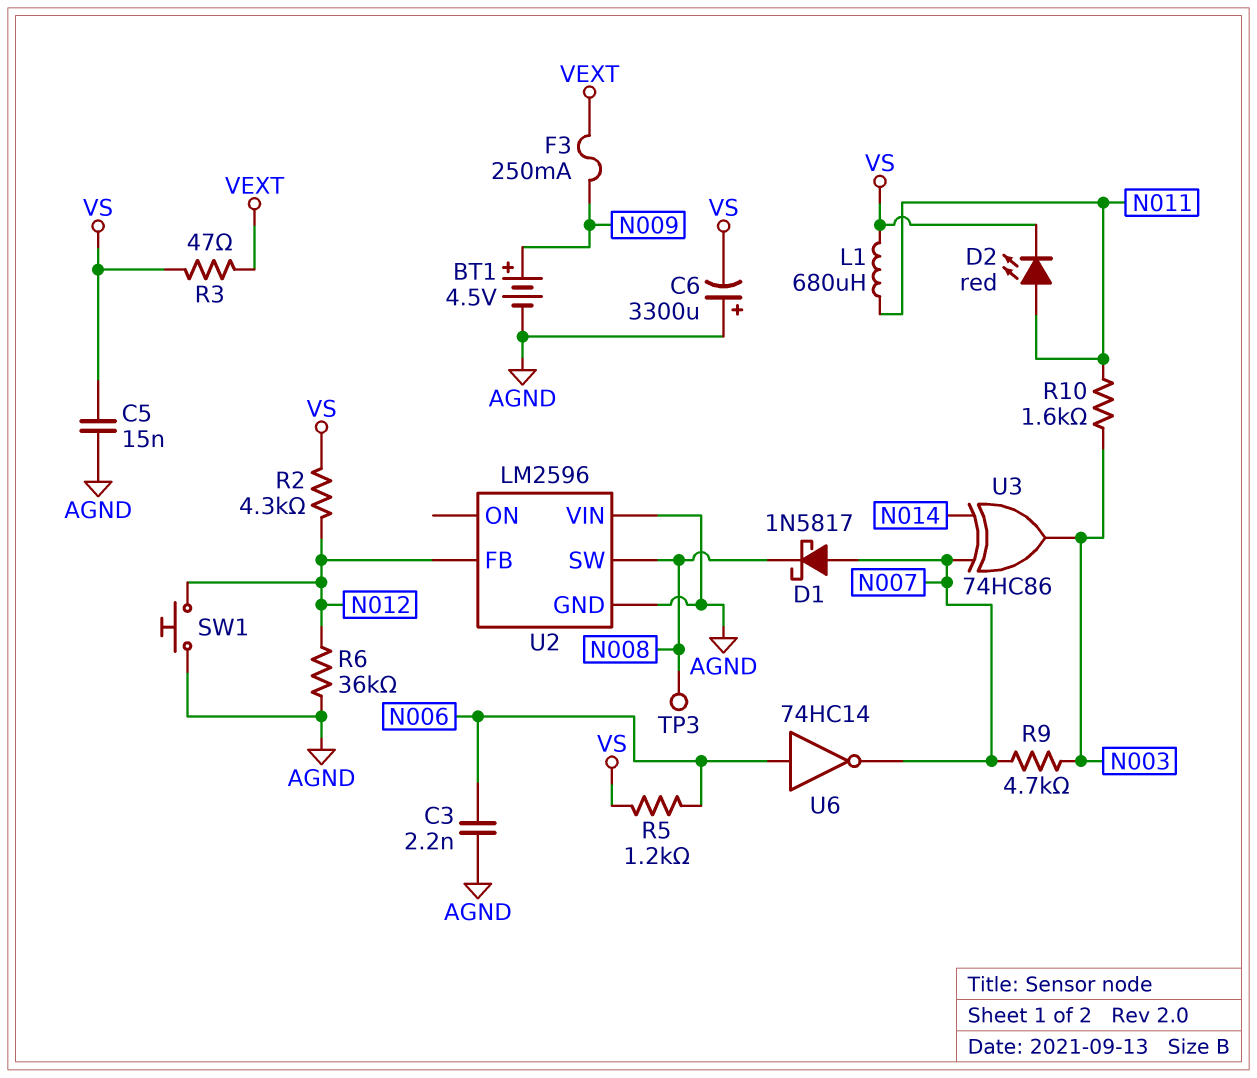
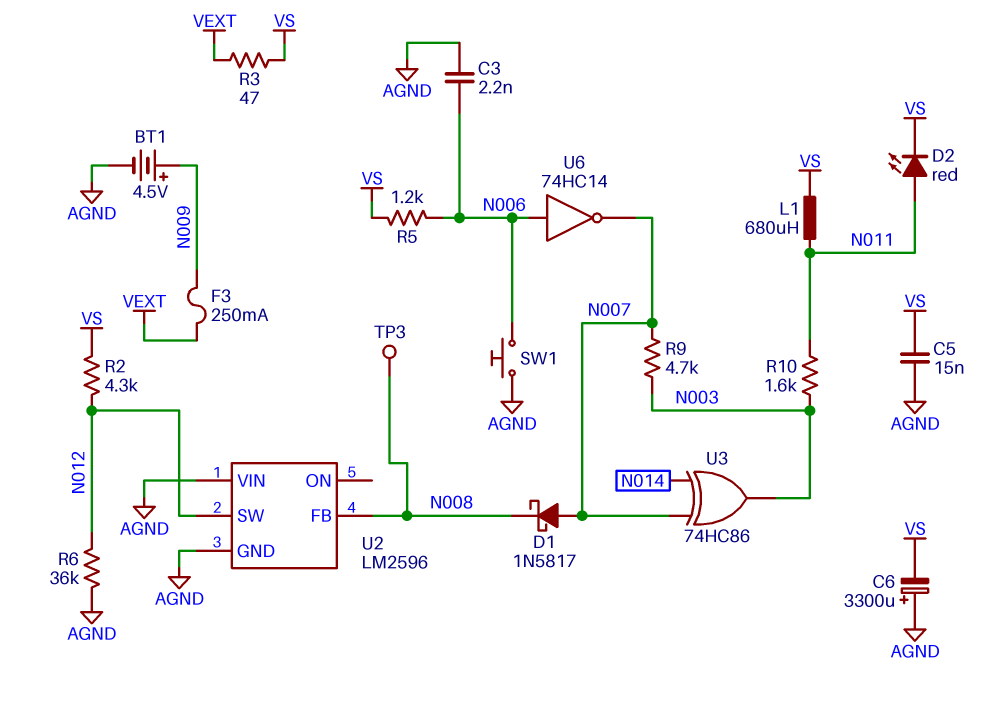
SW1: button (AGND, N012) -> button (AGND, N006)
U2 pin FB: N012 -> N008
U2 pin SW: N008 -> N012

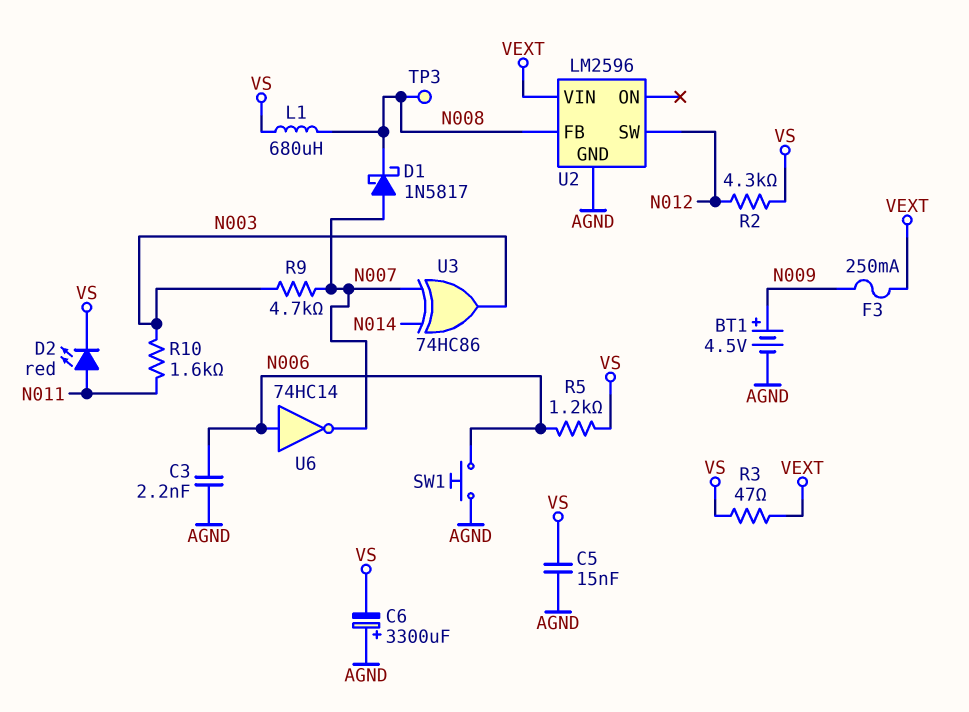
L1: 680uH (N011, VS) -> 680uH (N008, VS)
R6: 36k (AGND, N012) -> none
U2 pin VIN: AGND -> VEXT

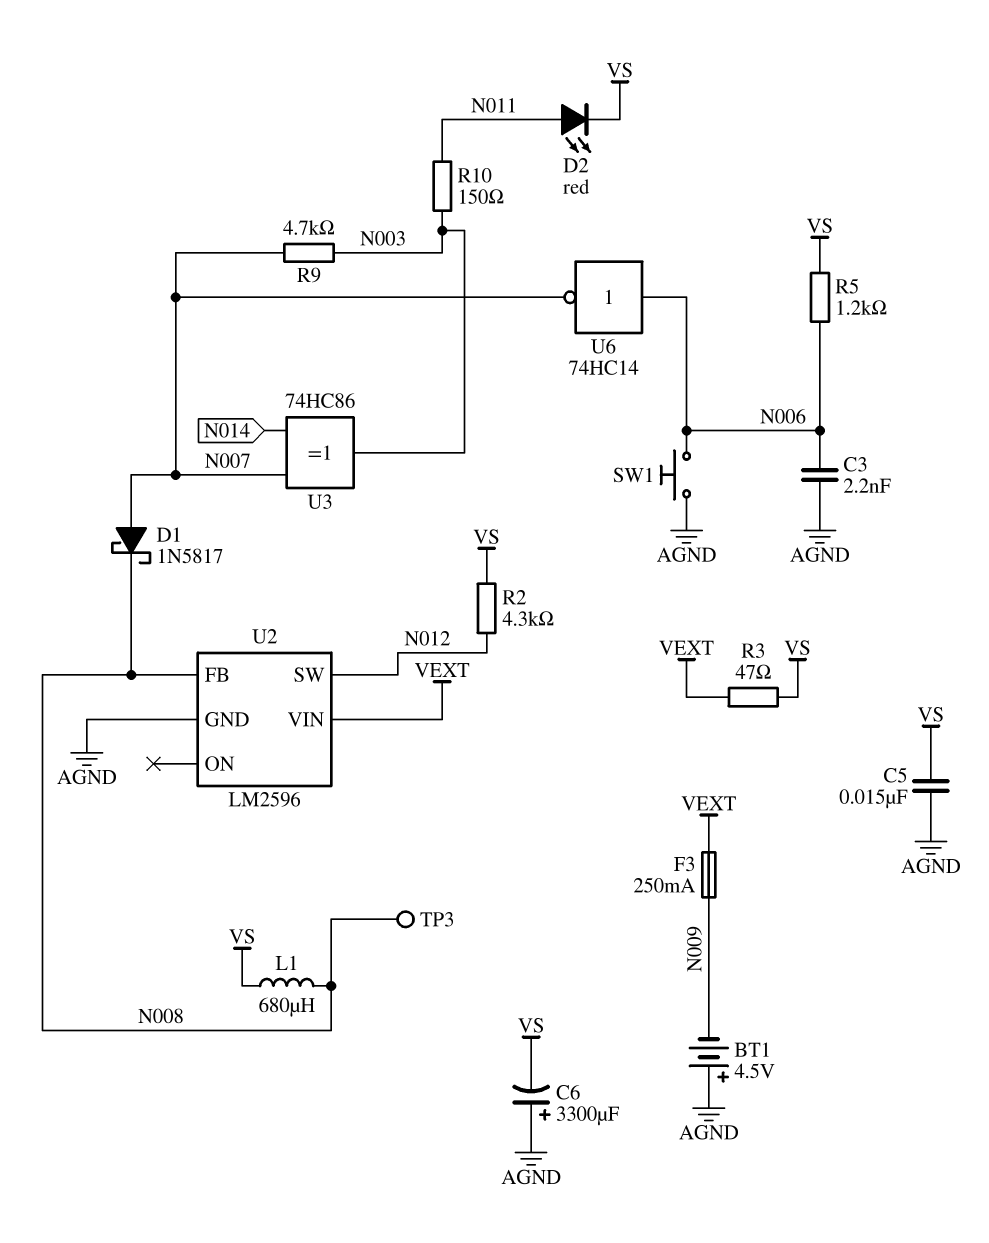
BT1: 4.5V (plus N009, minus AGND) -> 4.5V (plus AGND, minus N009)
R10: 1.6k (N003, N011) -> 150 (N003, N011)

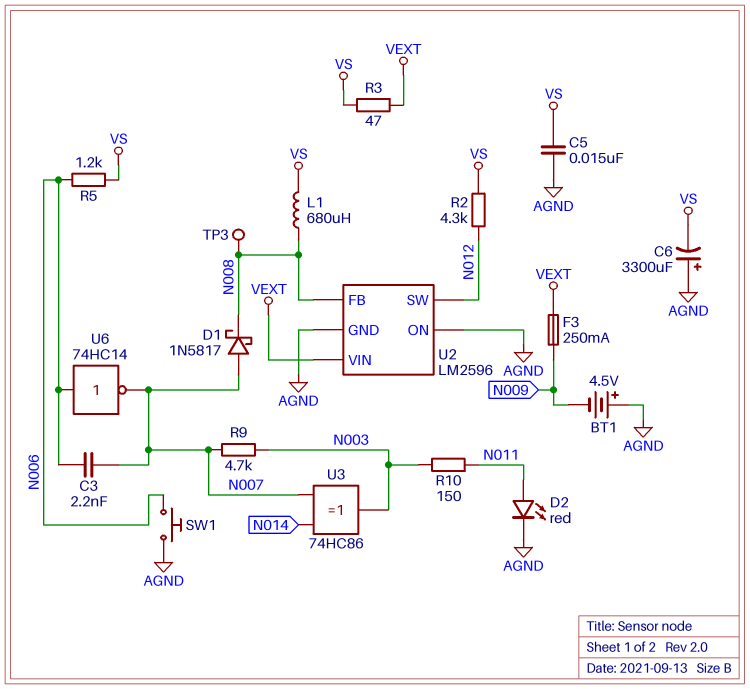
C3: 2.2nF (AGND, N006) -> 2.2nF (N006, N007)
D2: LED red (A N011, K VS) -> LED red (A N011, K AGND)
U2 pin ON: none -> AGND

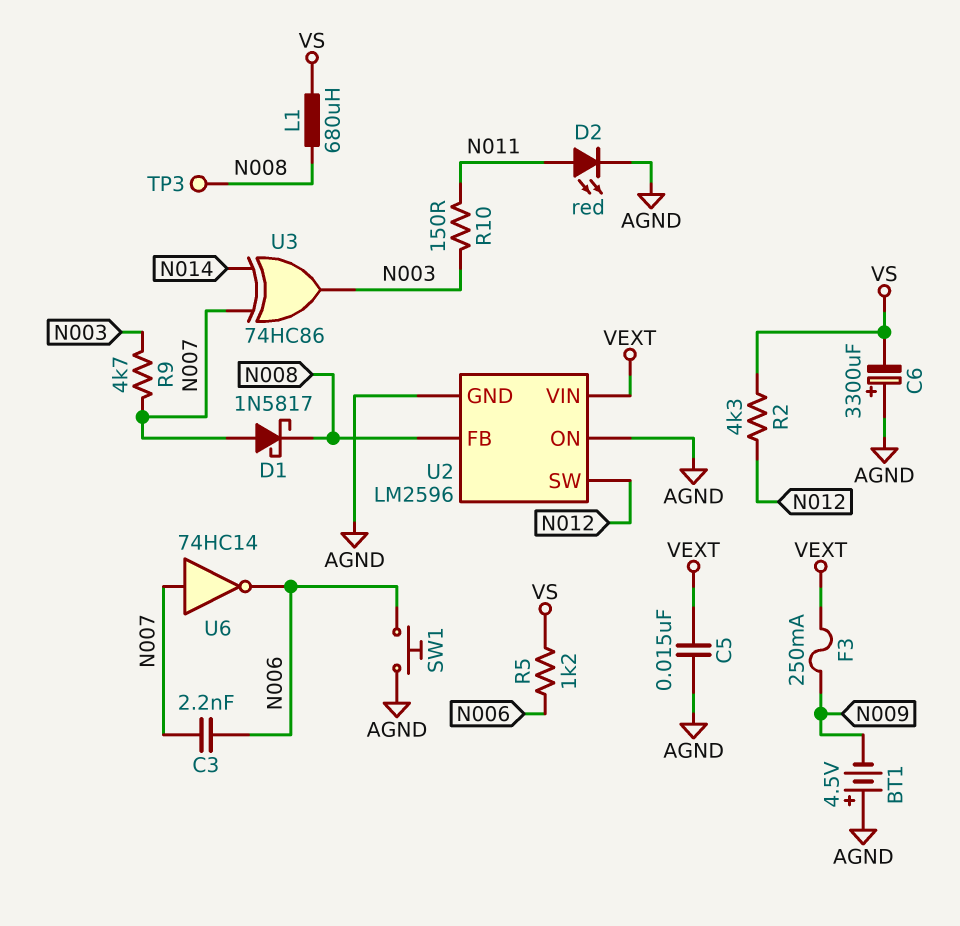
C5: 15nF (AGND, VS) -> 15nF (AGND, VEXT)
R3: 47 (VEXT, VS) -> none
U6: NOT 74HC14 (in N006, out N007) -> NOT 74HC14 (in N007, out N006)

